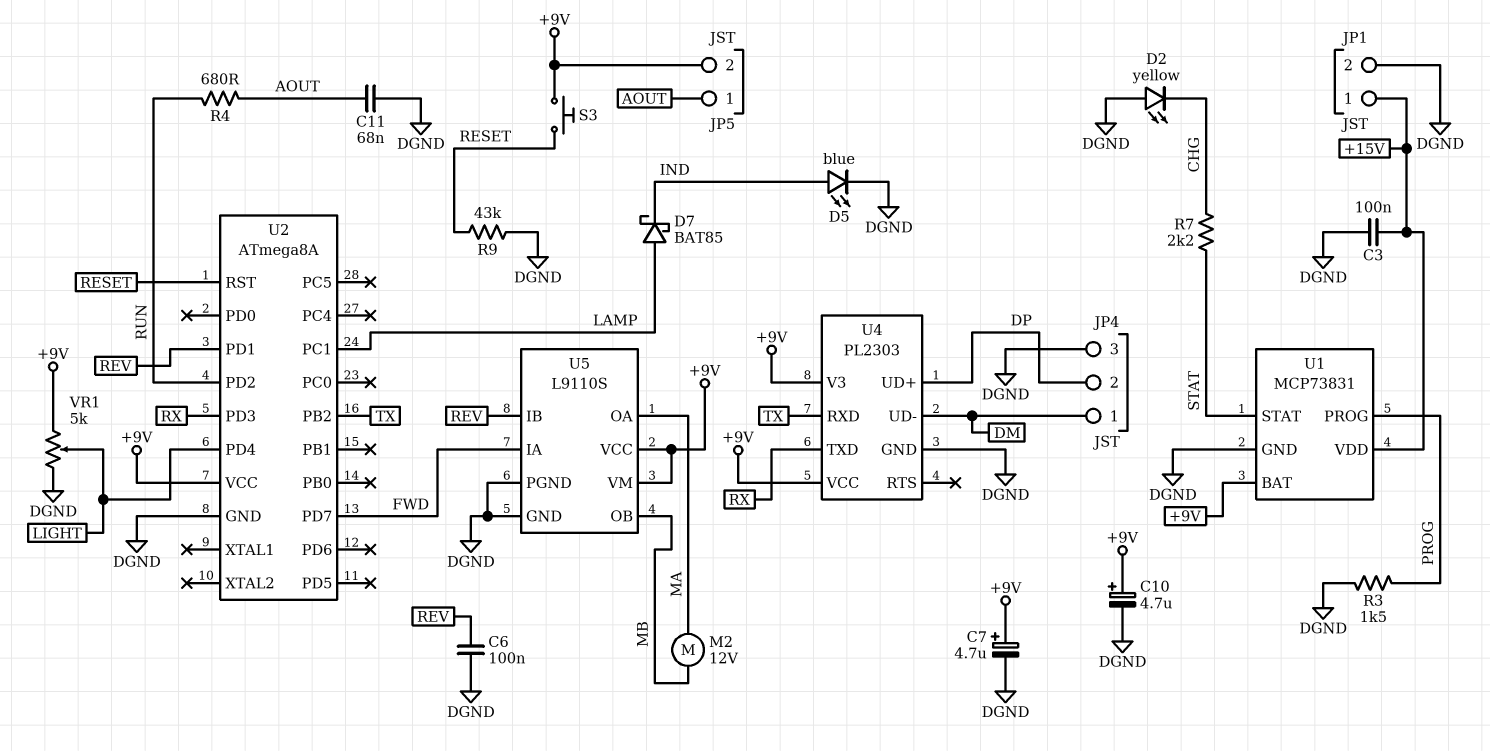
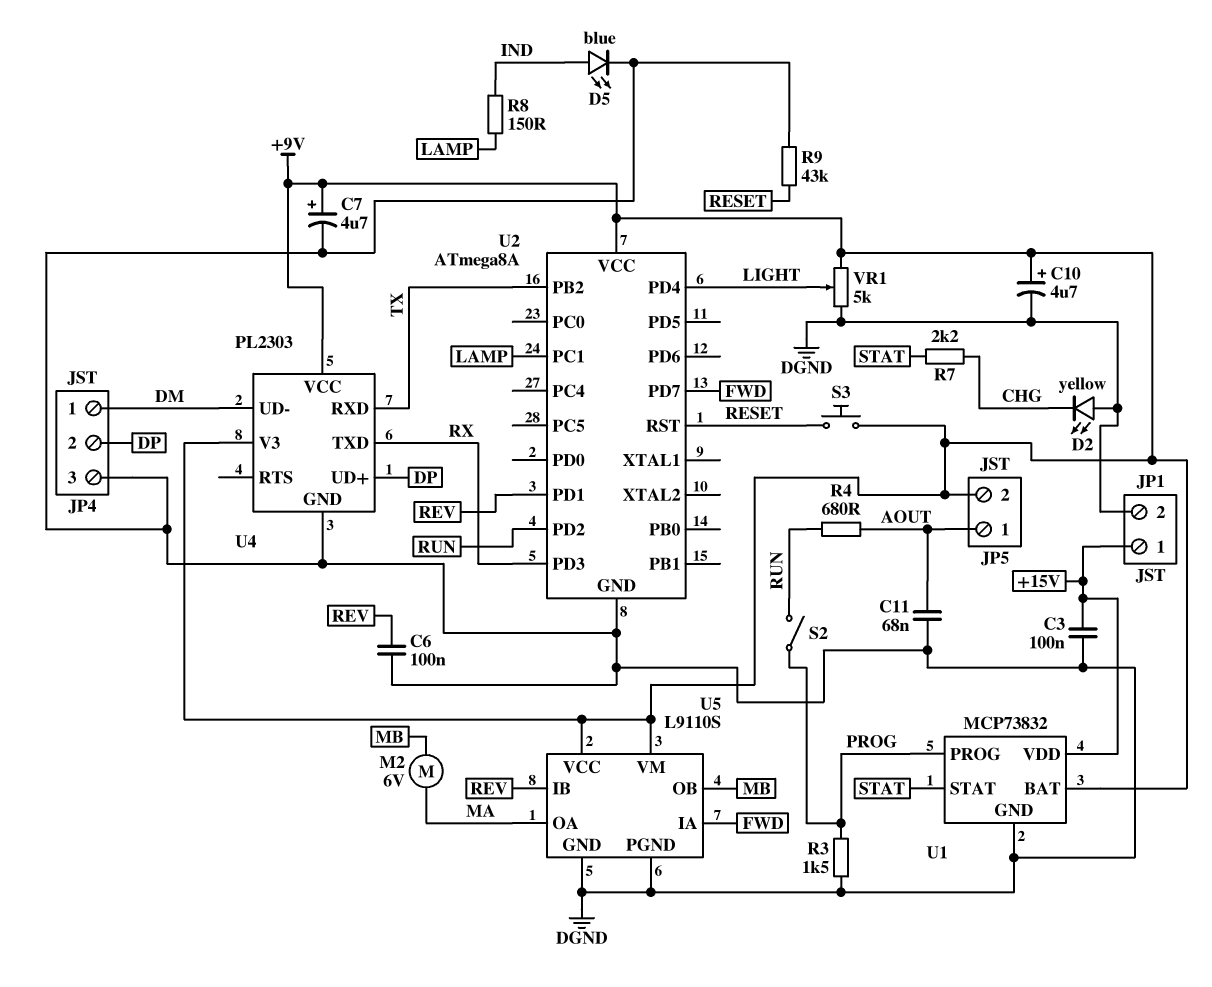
D7: schottky BAT85 (A LAMP, K IND) -> none
M2: motor 12V (MA, MB) -> motor 6V (MA, MB)
R8: none -> 150 (IND, LAMP)
S2: none -> switch (PROG, RUN)
U1: MCP73831 -> MCP73832

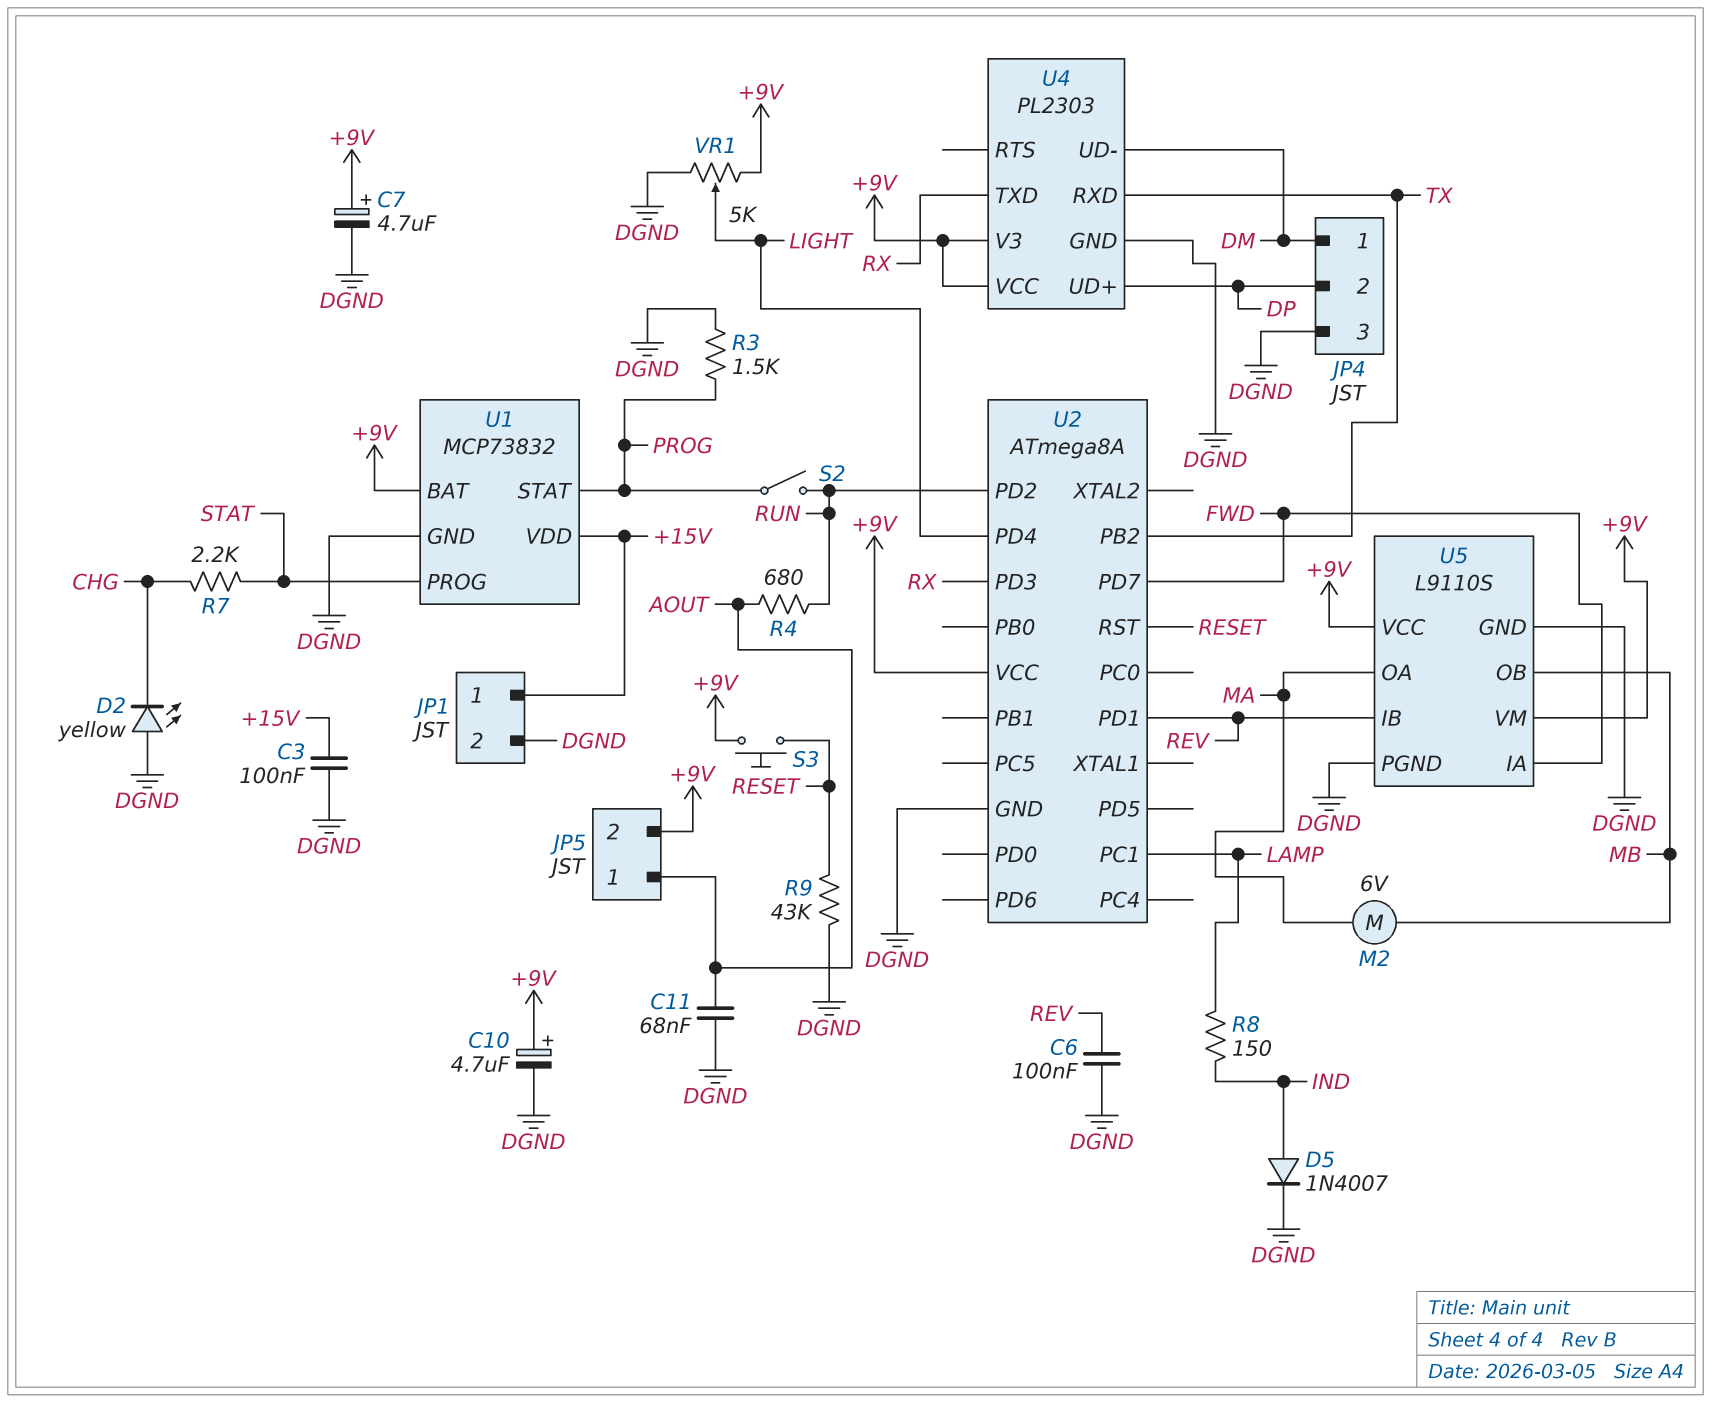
D5: LED blue (A IND, K DGND) -> diode 1N4007 (A IND, K DGND)
U1 pin PROG: PROG -> STAT
U1 pin STAT: STAT -> PROG

